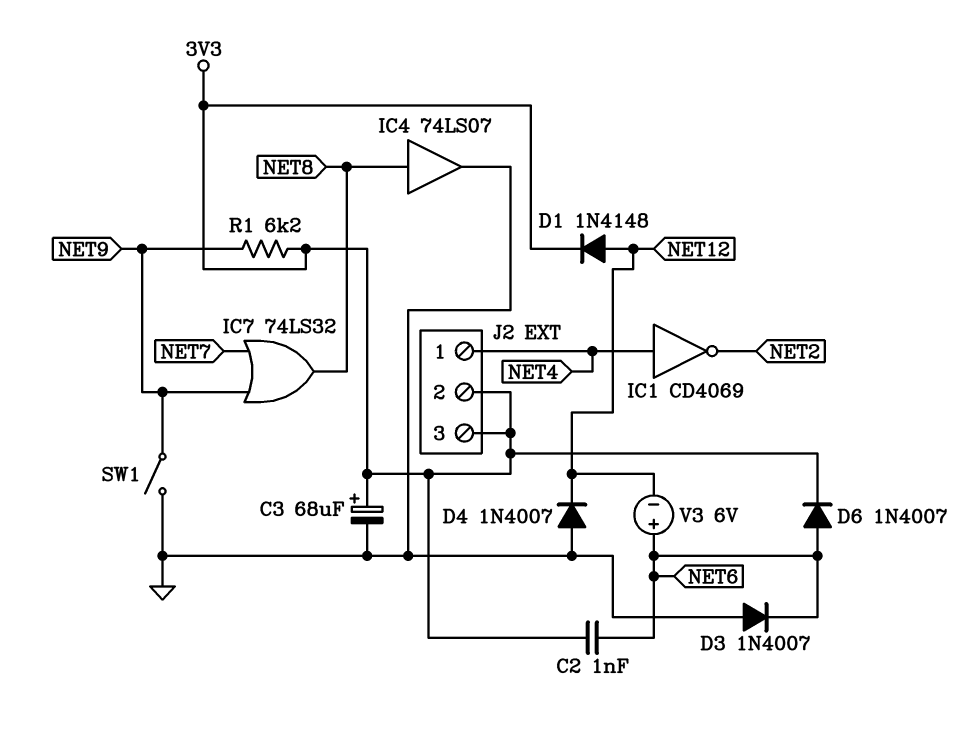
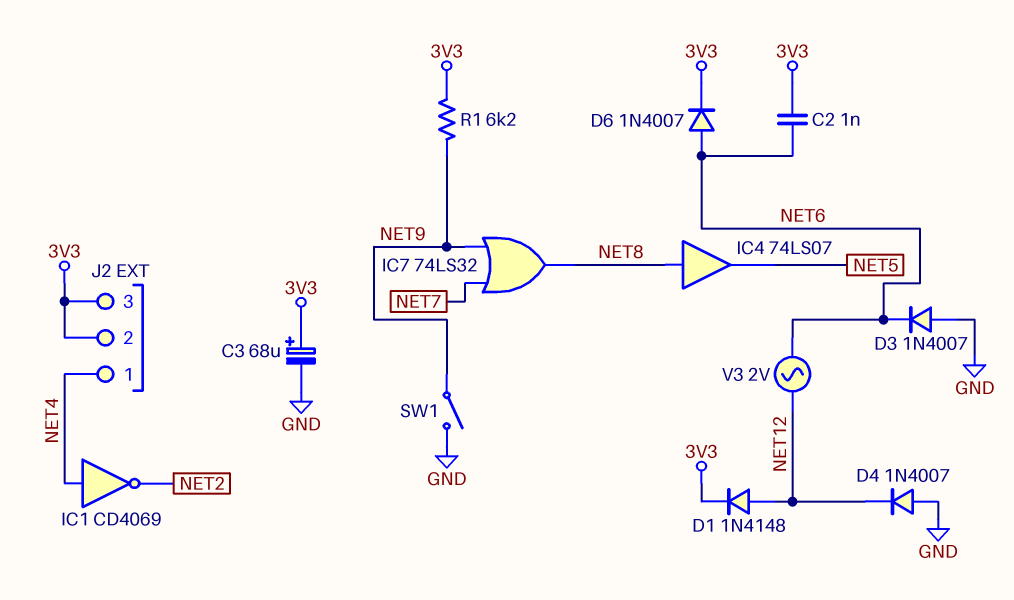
IC4: buffer 74LS07 (in NET8, out GND) -> buffer 74LS07 (in NET8, out NET5)
V3: 6V (plus NET6, minus NET12) -> AC 2V (NET6, NET12)

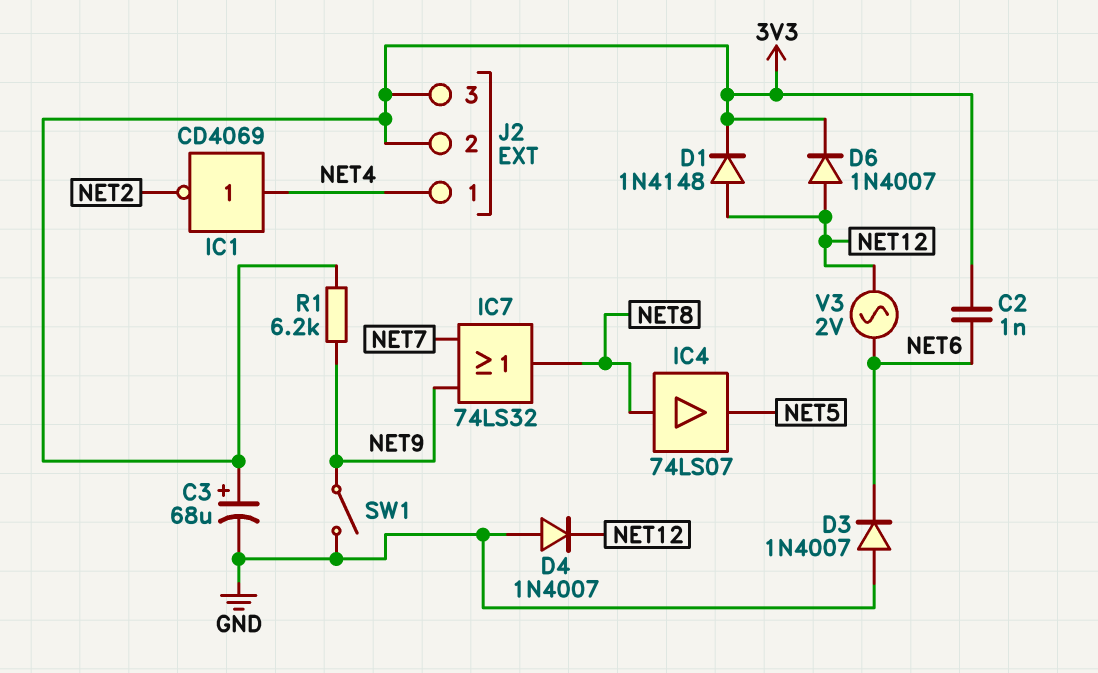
D6: diode 1N4007 (A NET6, K 3V3) -> diode 1N4007 (A NET12, K 3V3)

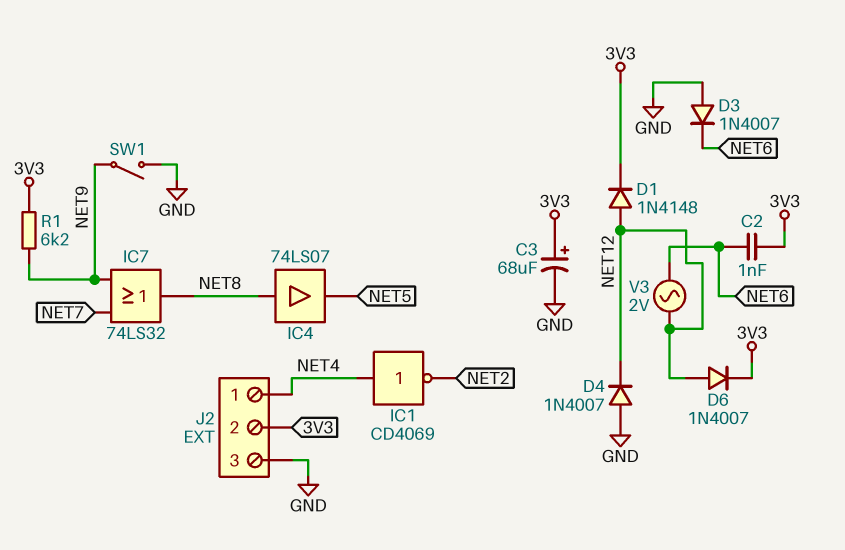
J2 pin 3: 3V3 -> GND

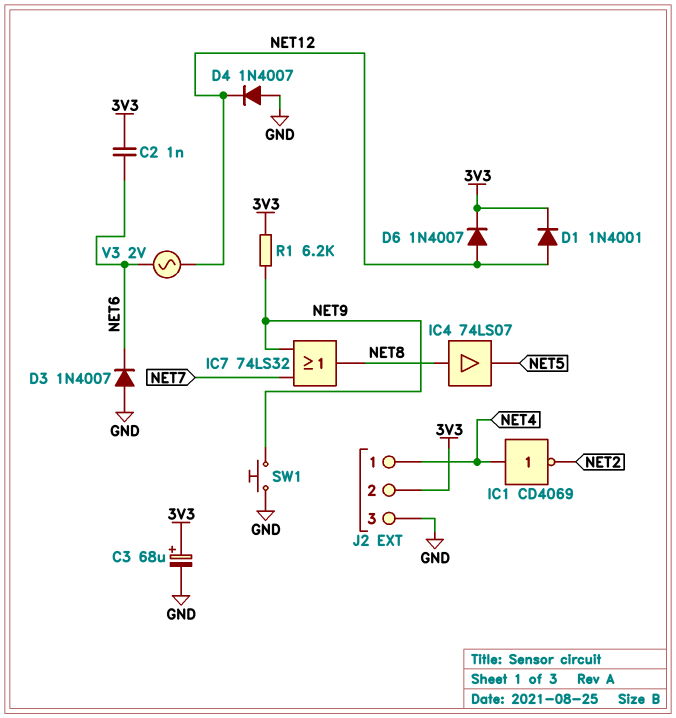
D1: diode 1N4148 (A NET12, K 3V3) -> diode 1N4001 (A NET12, K 3V3)
SW1: switch (GND, NET9) -> button (GND, NET9)

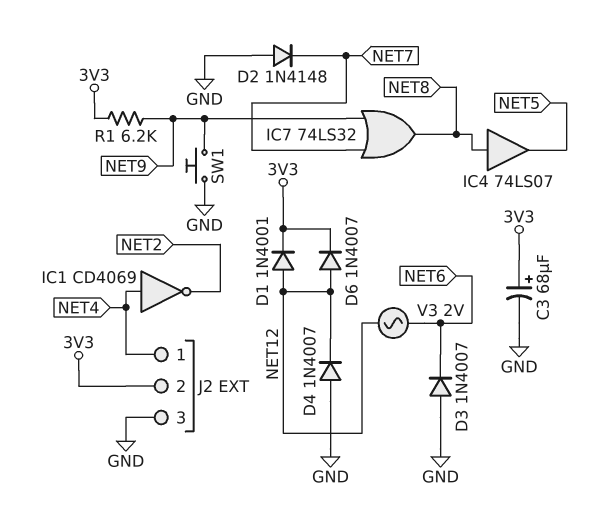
C2: 1nF (3V3, NET6) -> none
D2: none -> diode 1N4148 (A GND, K NET7)

